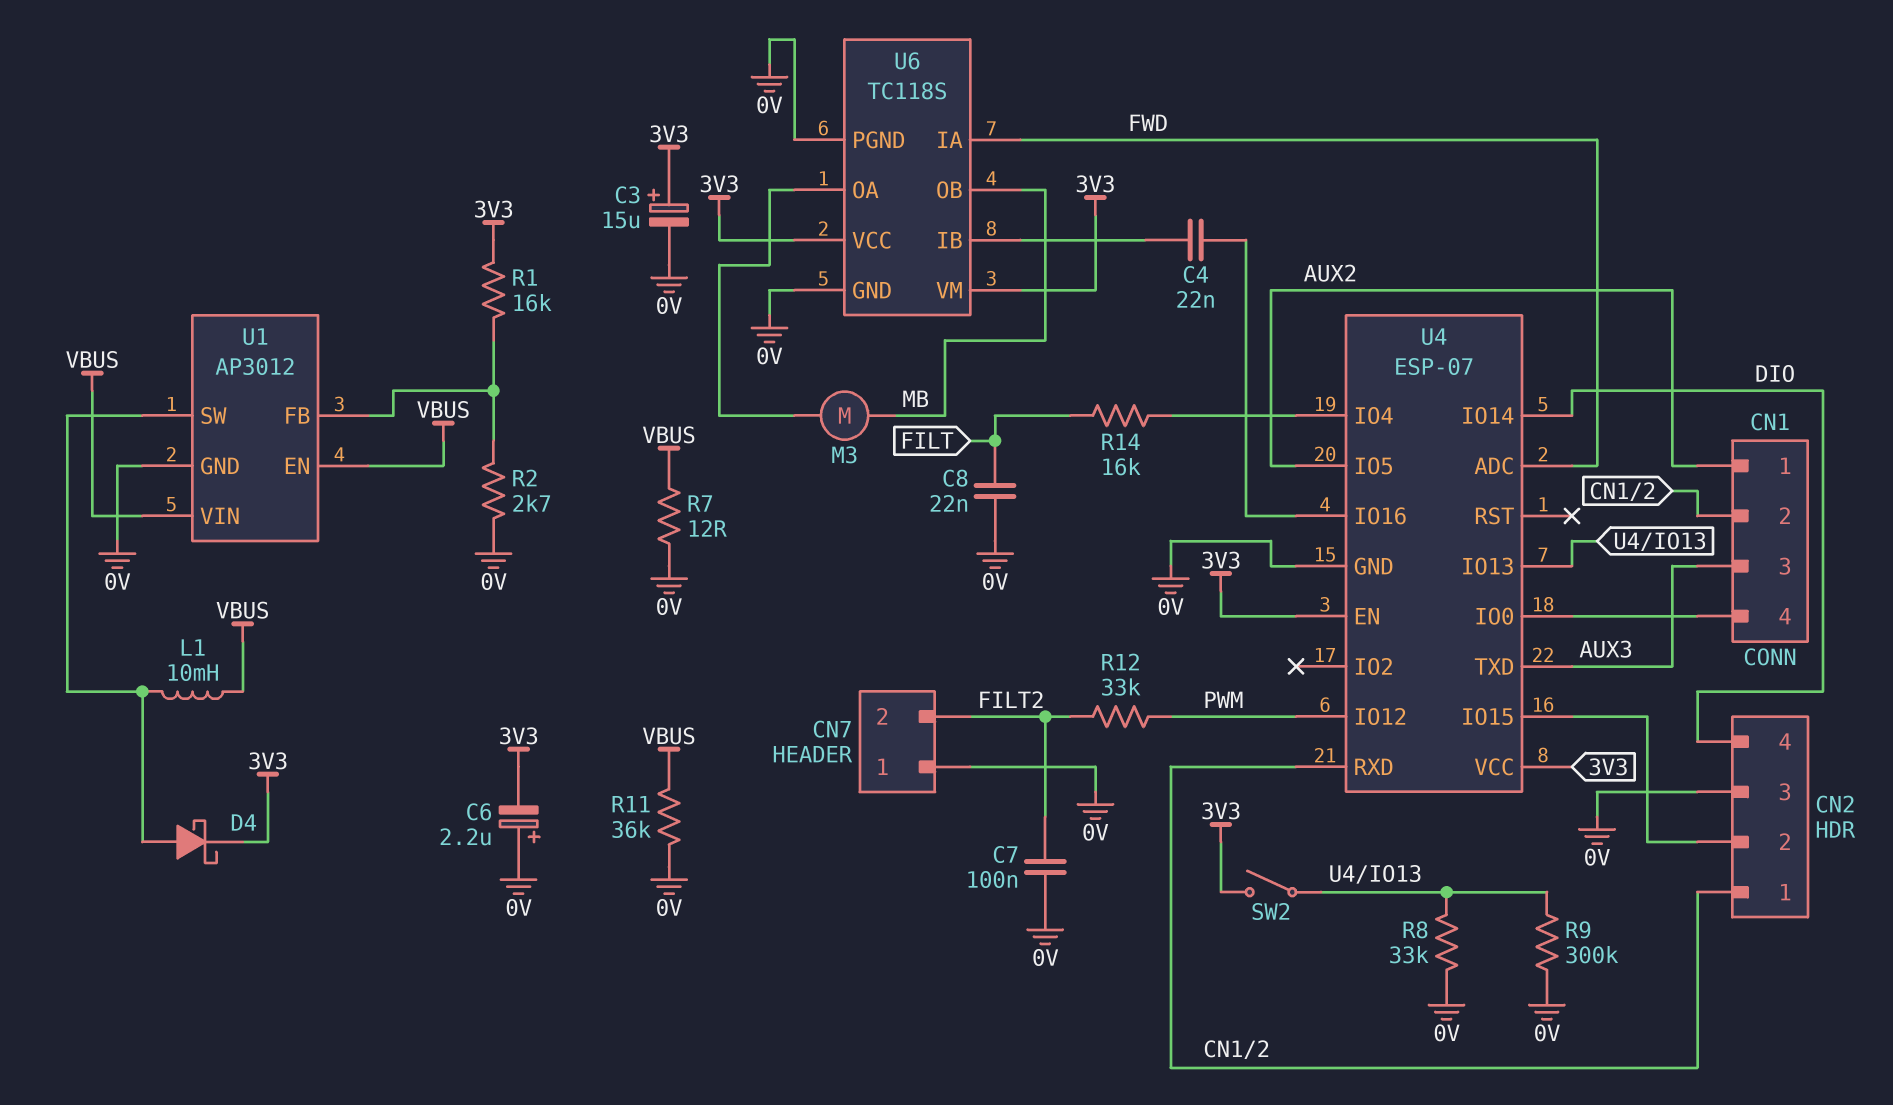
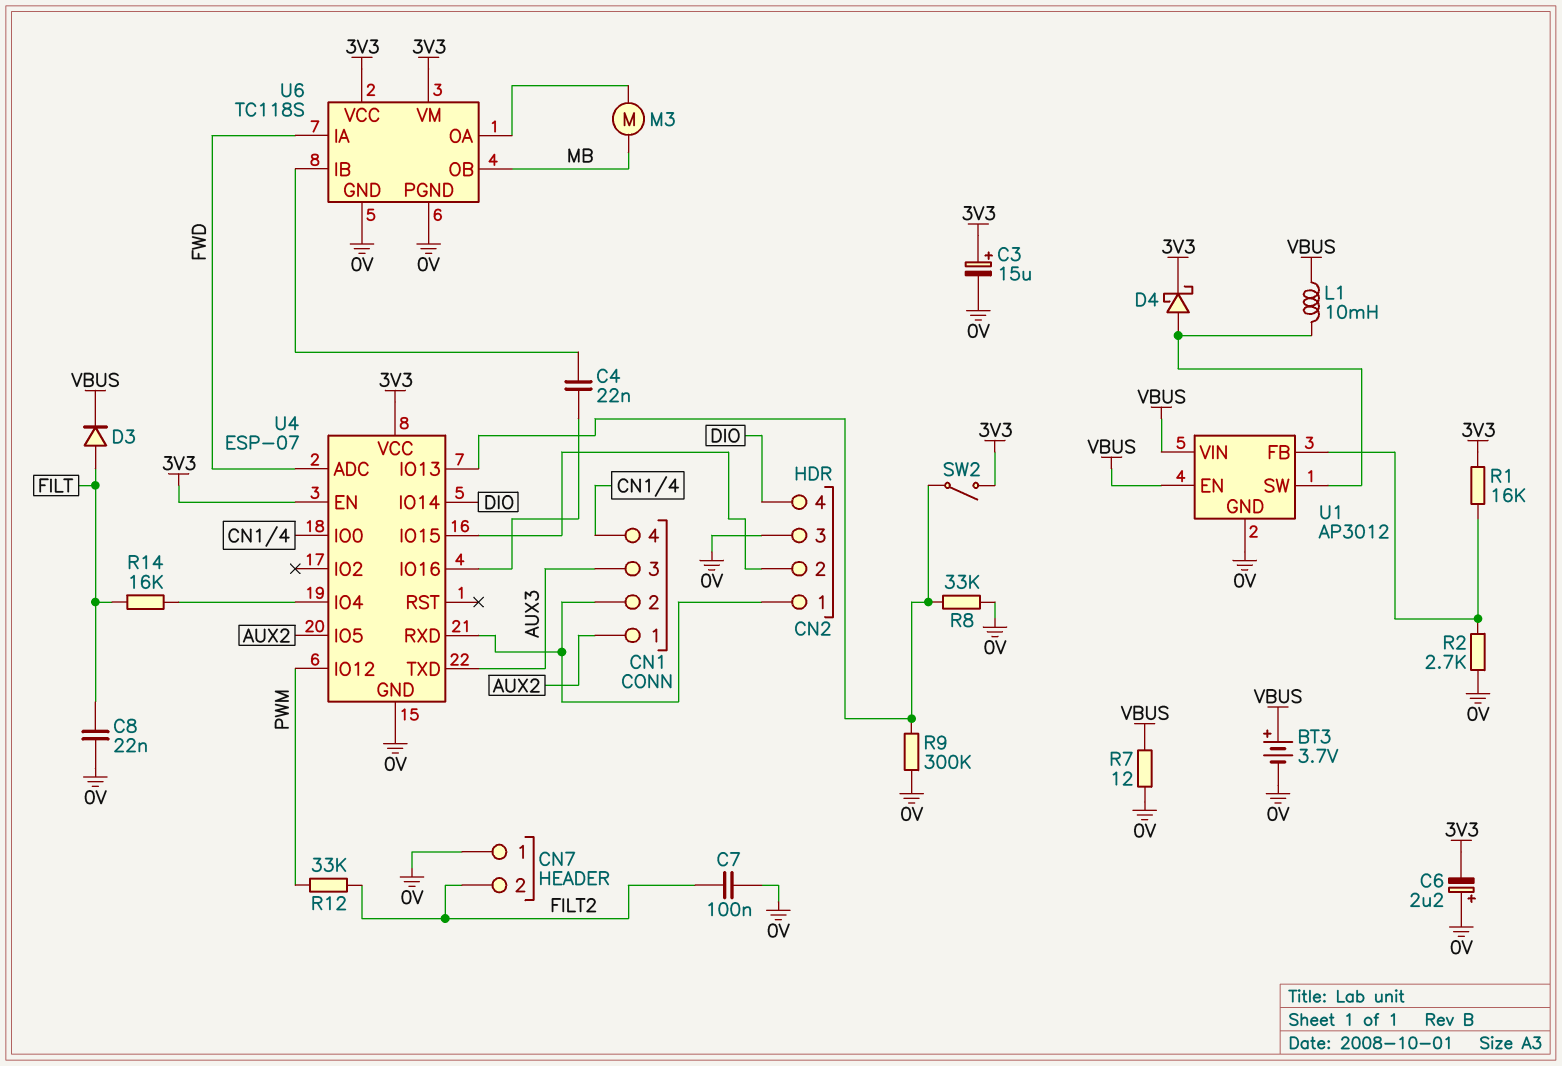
BT3: none -> 3.7V (plus VBUS, minus 0V)
D3: none -> diode (A FILT, K VBUS)
R11: 36k (0V, VBUS) -> none

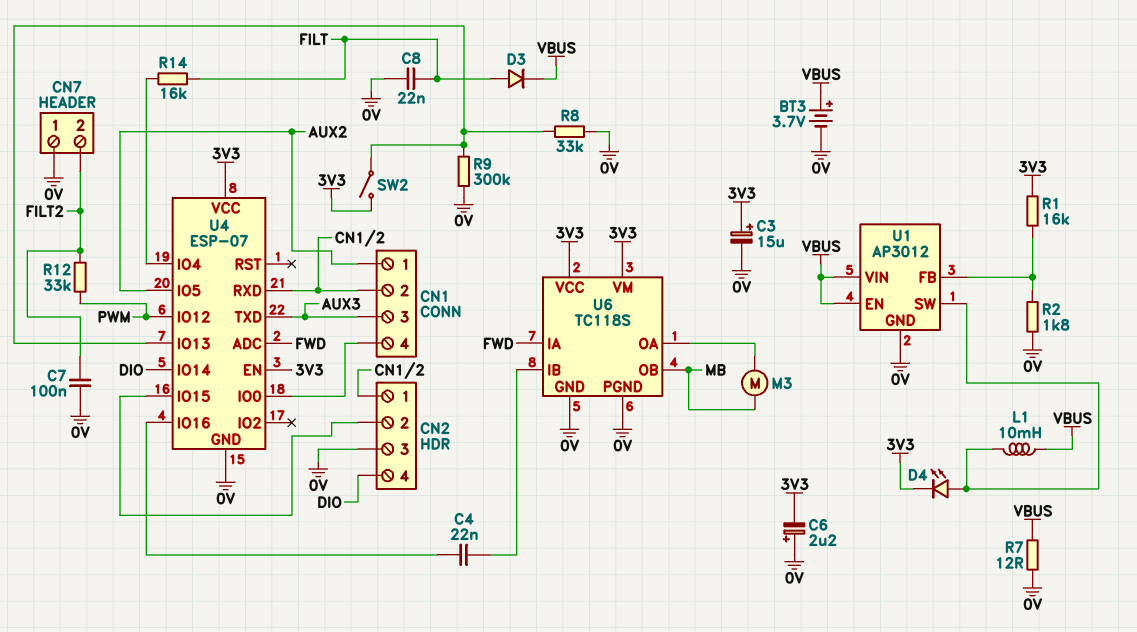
D4: schottky (A U1/SW, K 3V3) -> LED (A U1/SW, K 3V3)
R2: 2.7k (0V, U1/FB) -> 1.8k (0V, U1/FB)

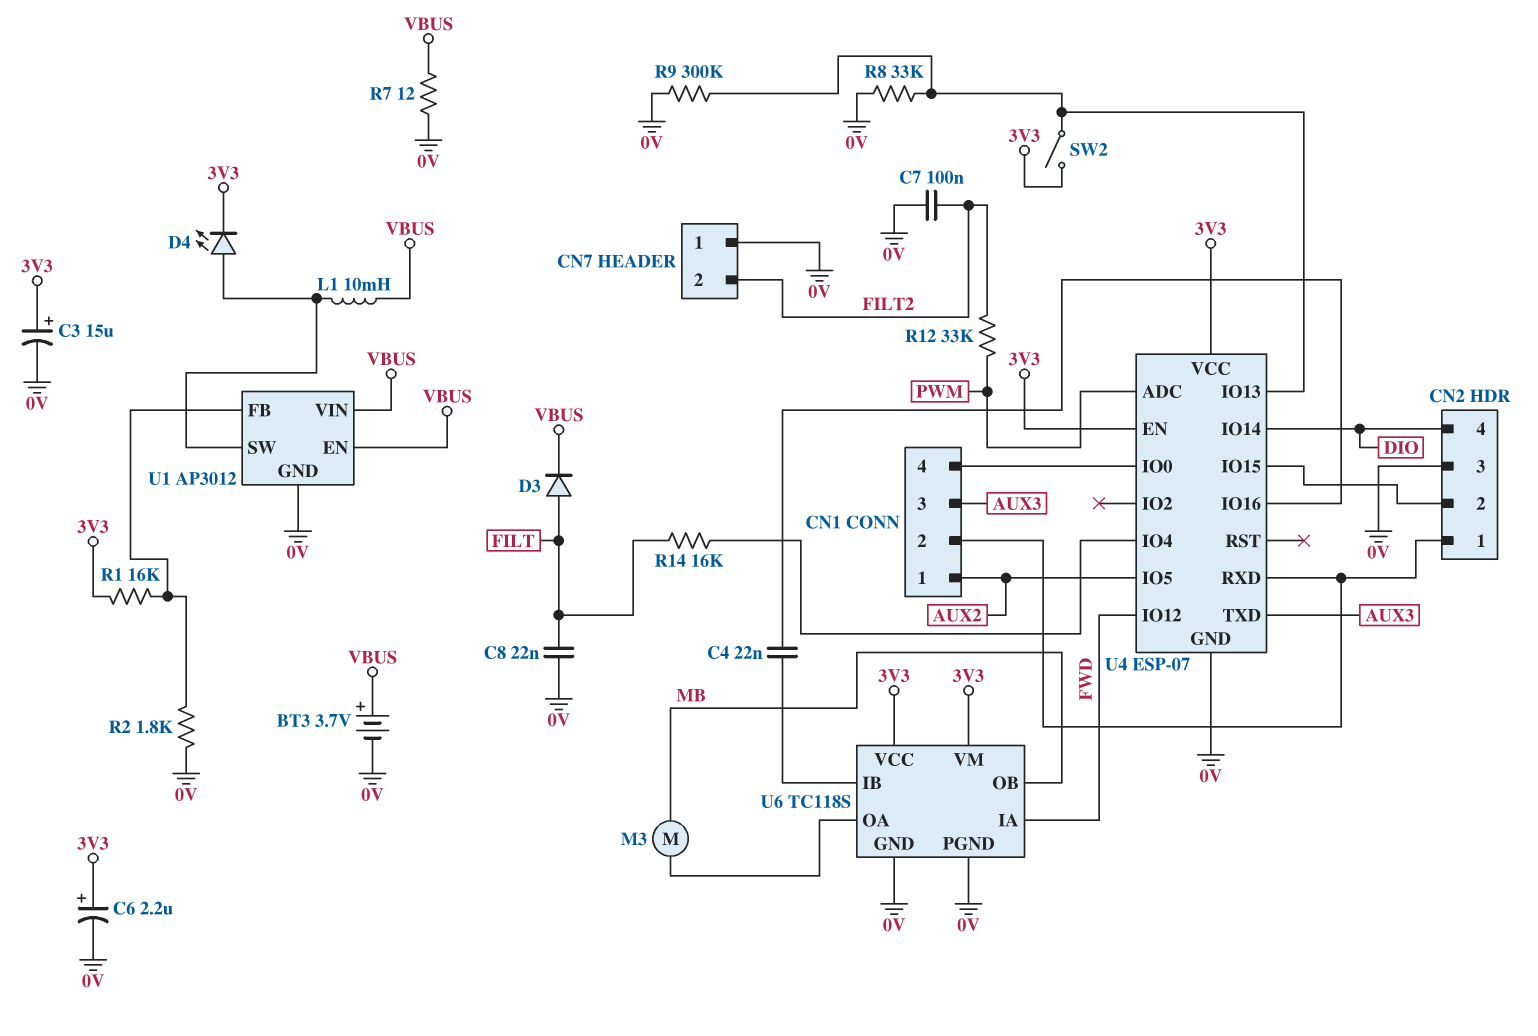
C6: 2.2uF (plus 0V, minus 3V3) -> 2.2uF (plus 3V3, minus 0V)
U4 pin ADC: FWD -> PWM
U4 pin IO12: PWM -> FWD

